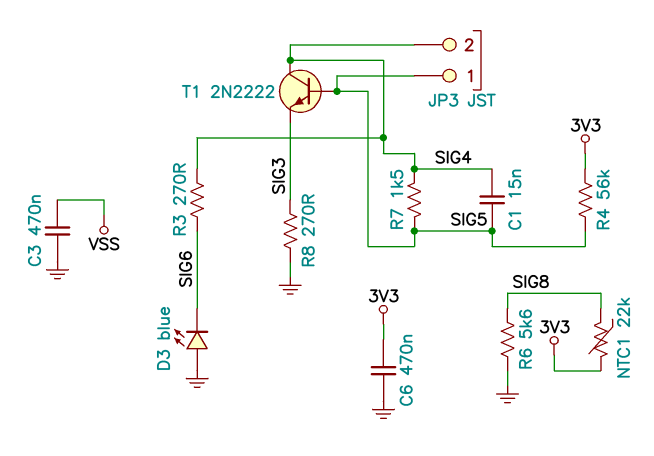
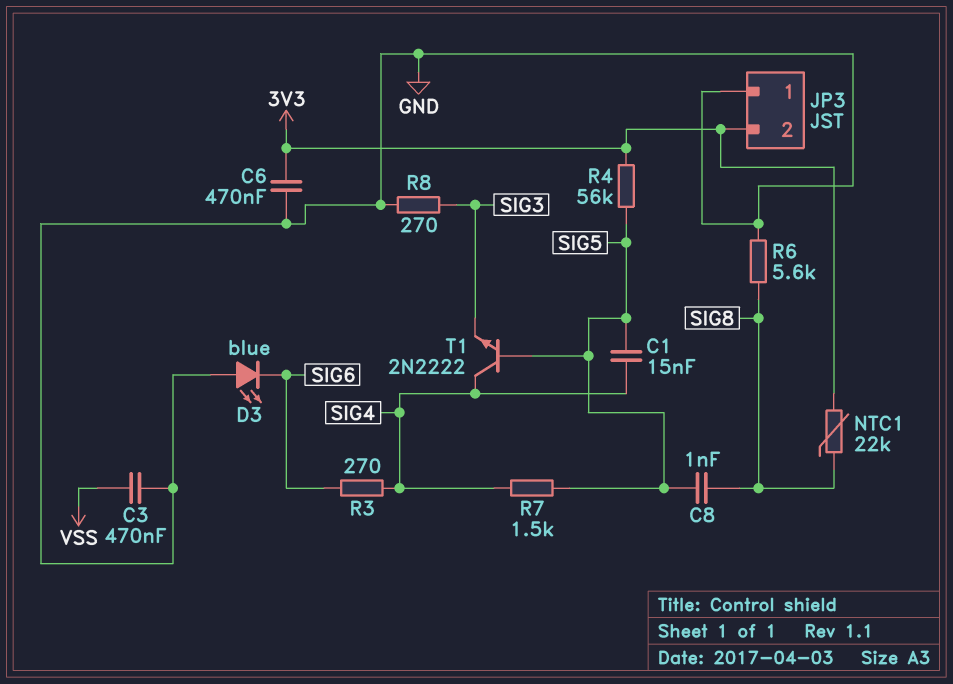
C8: none -> 1nF (SIG5, SIG8)
JP3 pin 1: SIG5 -> GND
JP3 pin 2: SIG4 -> 3V3

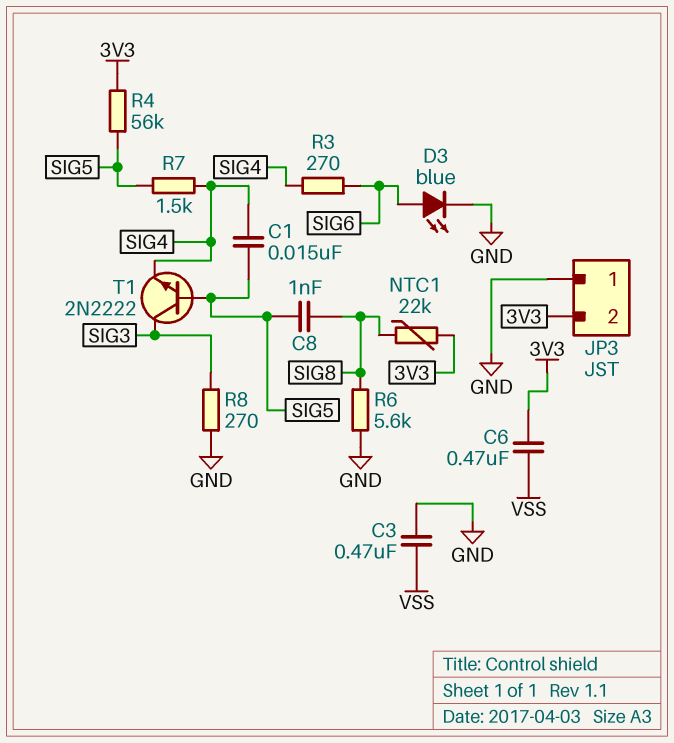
C6: 470nF (3V3, GND) -> 470nF (3V3, VSS)
D3: LED blue (A GND, K SIG6) -> LED blue (A SIG6, K GND)
T1: NPN 2N2222 (B SIG5, C SIG4, E SIG3) -> NPN 2N2222 (B SIG5, C SIG3, E SIG4)

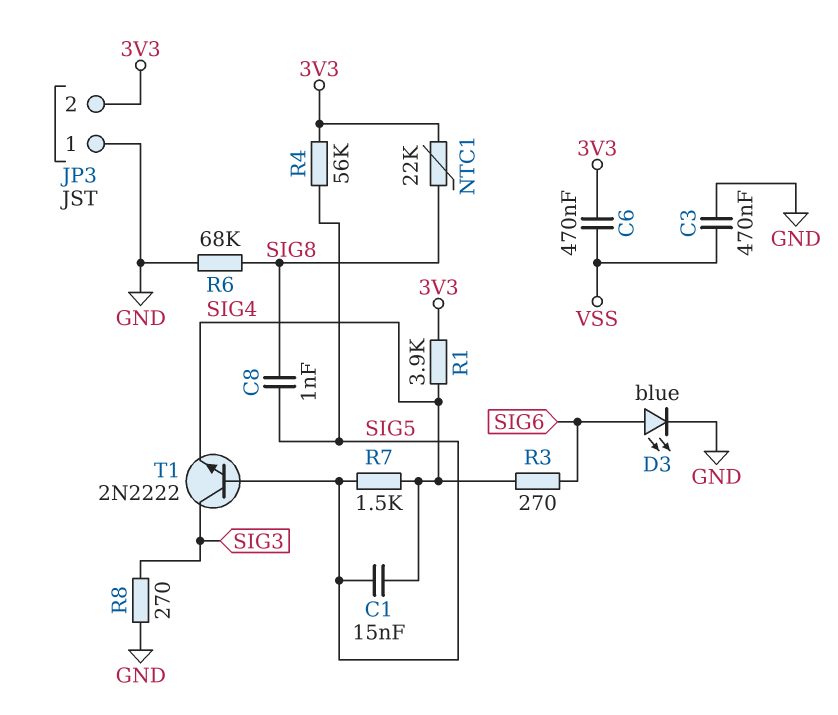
R1: none -> 3.9k (3V3, SIG4)
R6: 5.6k (GND, SIG8) -> 68k (GND, SIG8)

